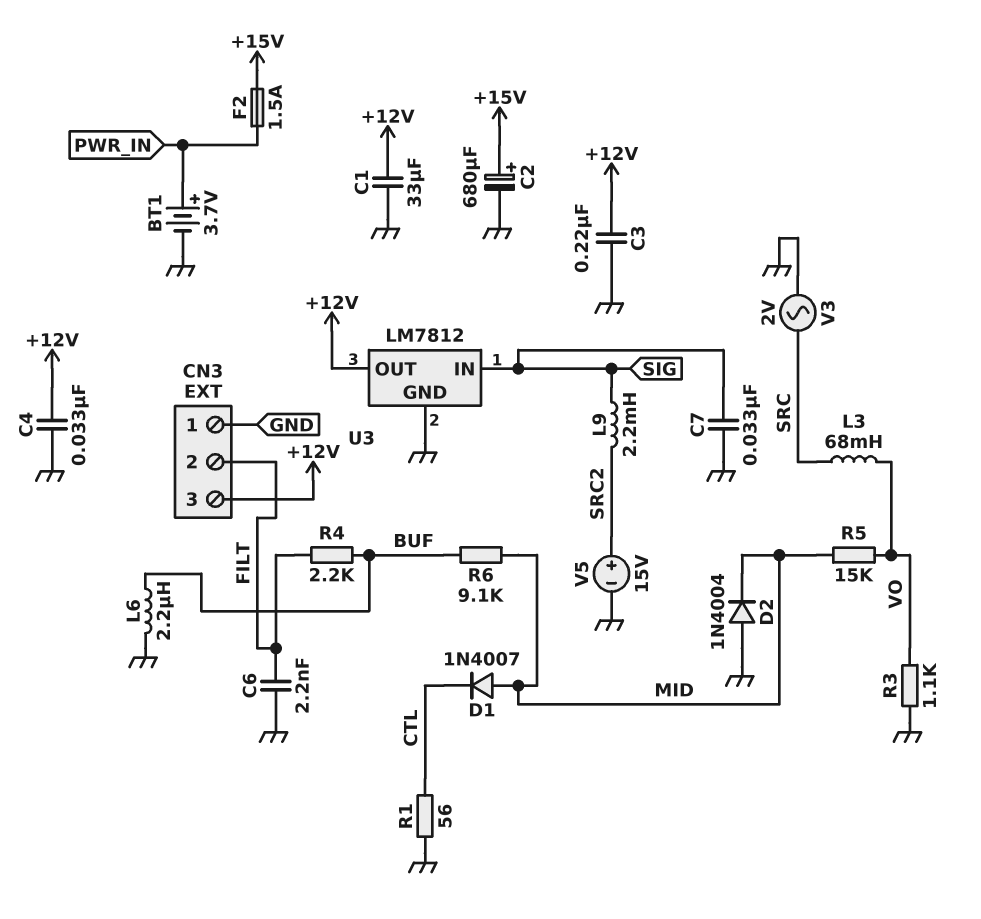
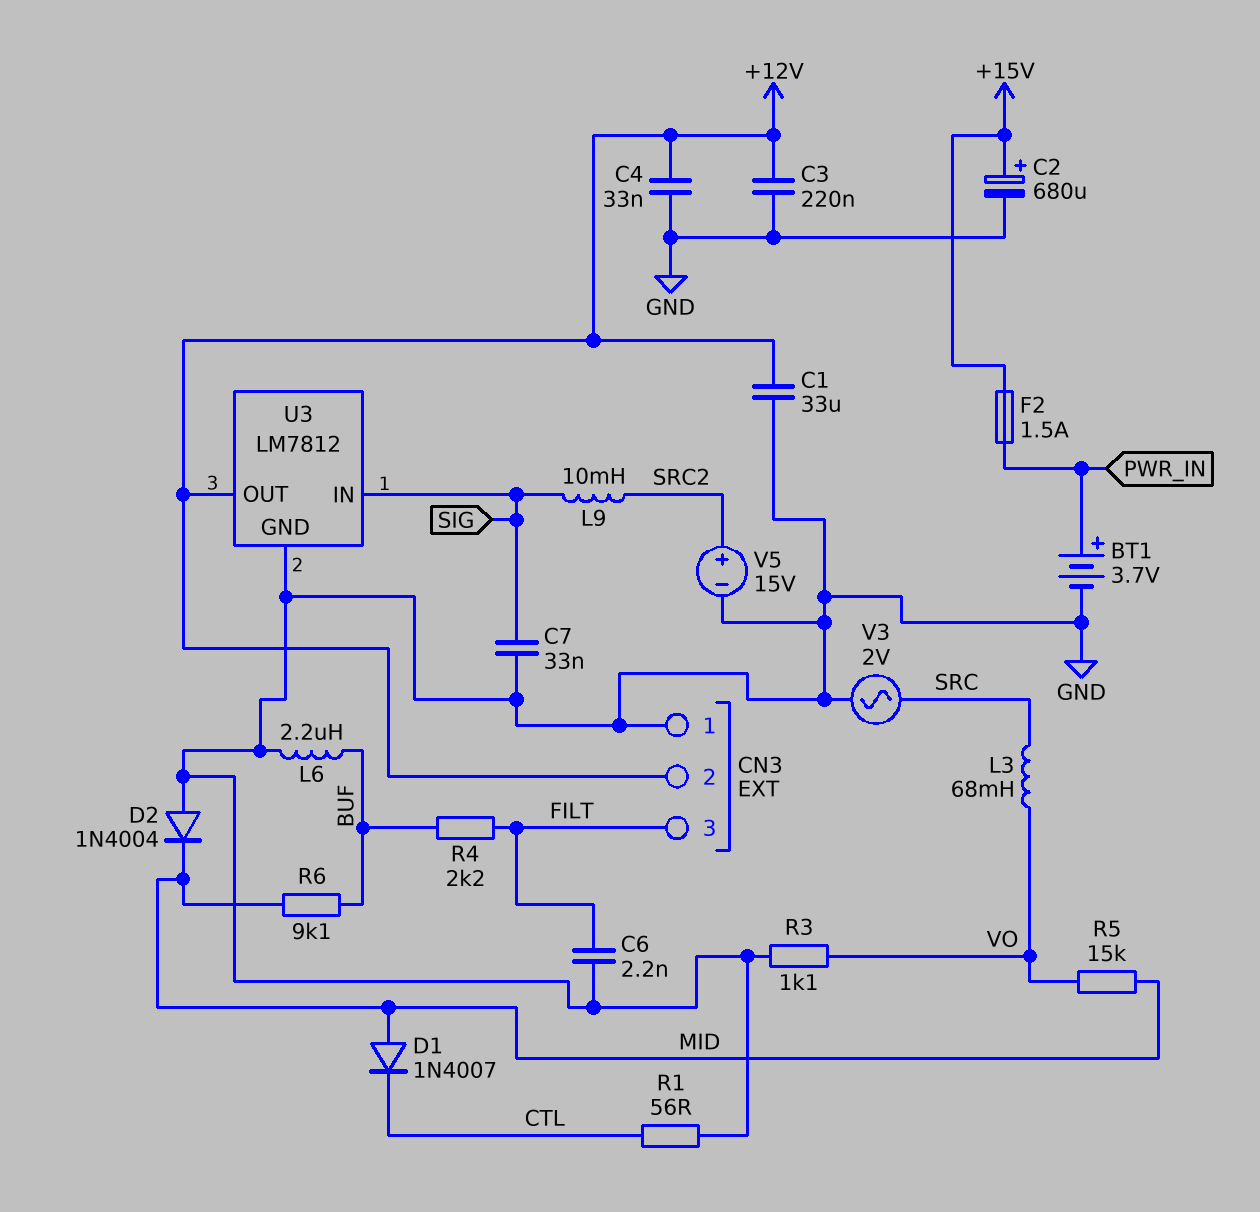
CN3 pin 2: FILT -> +12V
CN3 pin 3: +12V -> FILT
L9: 2.2mH (SIG, SRC2) -> 10mH (SIG, SRC2)

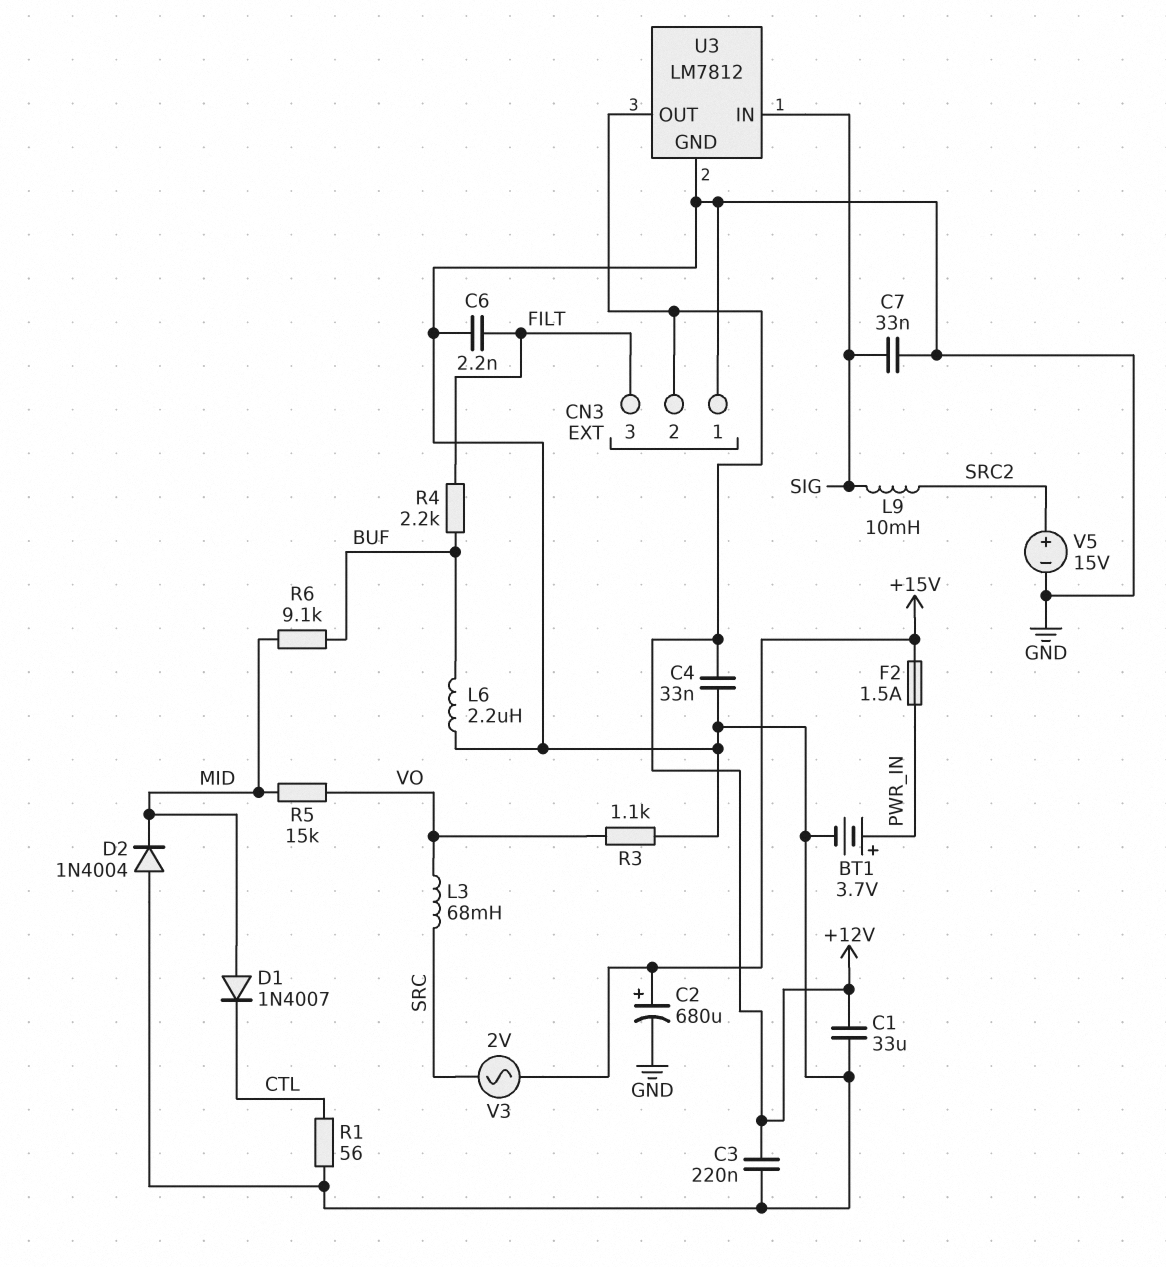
V3: AC 2V (GND, SRC) -> AC 2V (+15V, SRC)

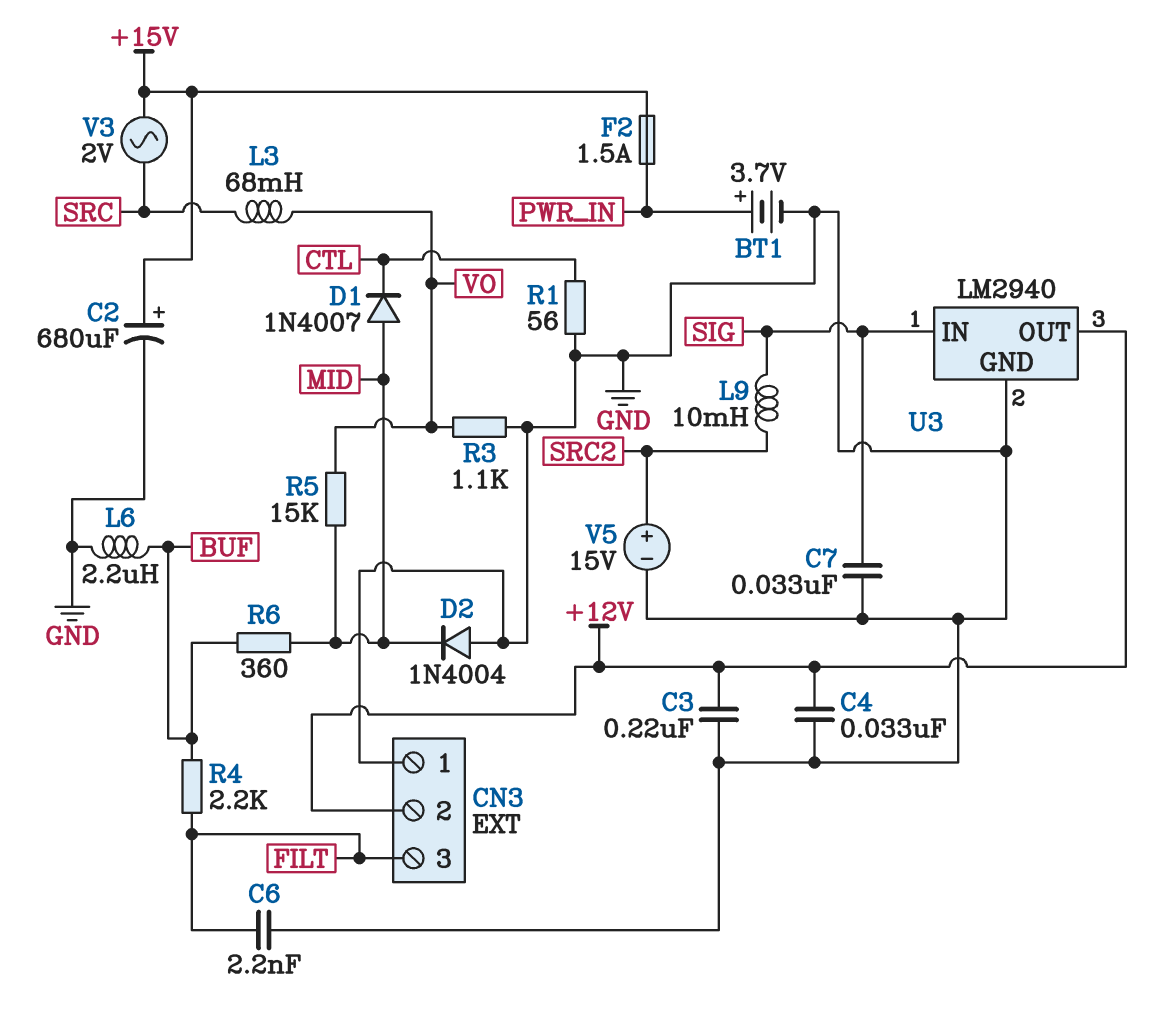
C1: 33uF (+12V, GND) -> none
R6: 9.1k (BUF, MID) -> 360 (BUF, MID)
U3: LM7812 -> LM2940

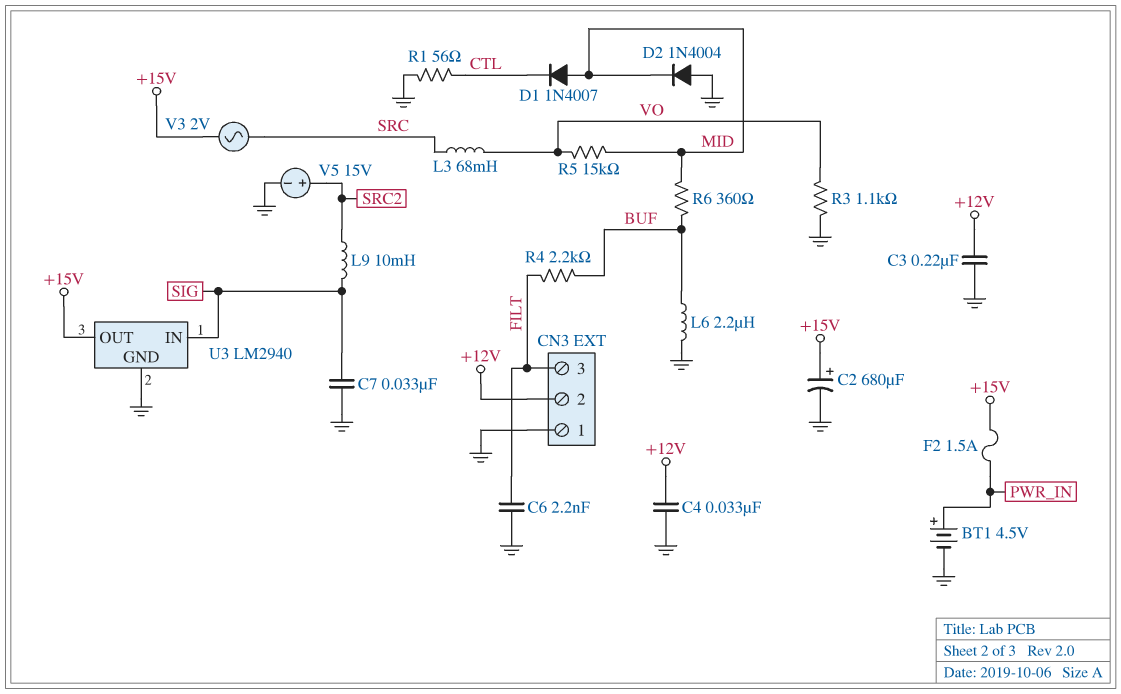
BT1: 3.7V (plus PWR_IN, minus GND) -> 4.5V (plus PWR_IN, minus GND)
U3 pin OUT: +12V -> +15V

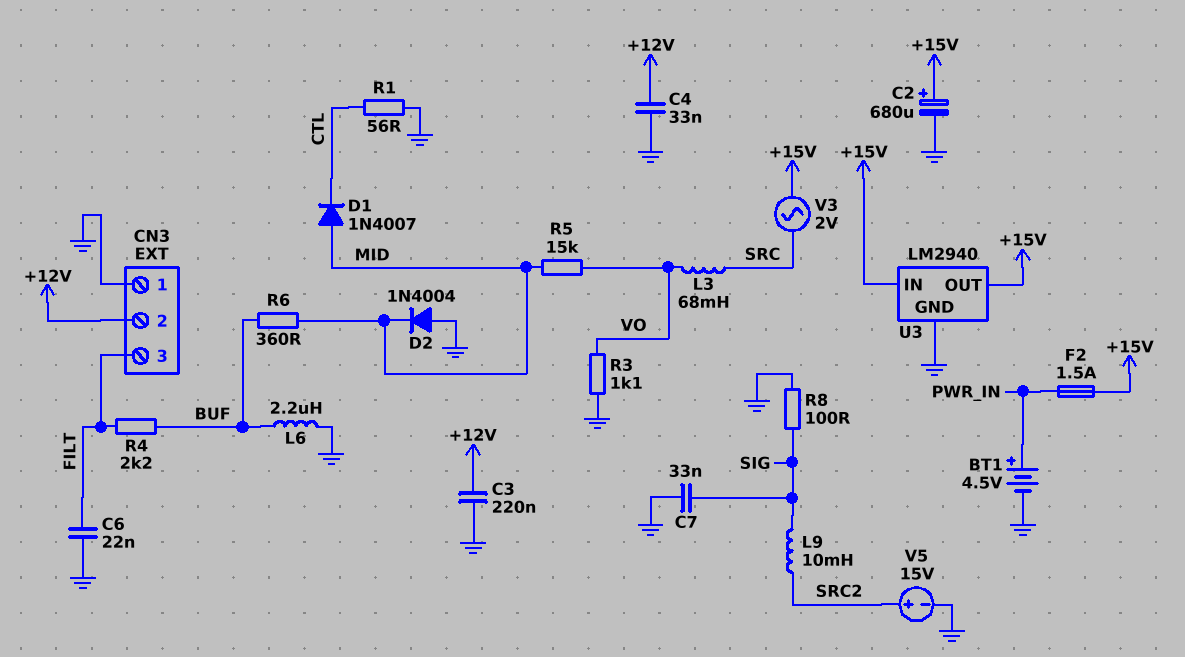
C6: 2.2nF (FILT, GND) -> 22nF (FILT, GND)
R8: none -> 100 (GND, SIG)
U3 pin IN: SIG -> +15V

